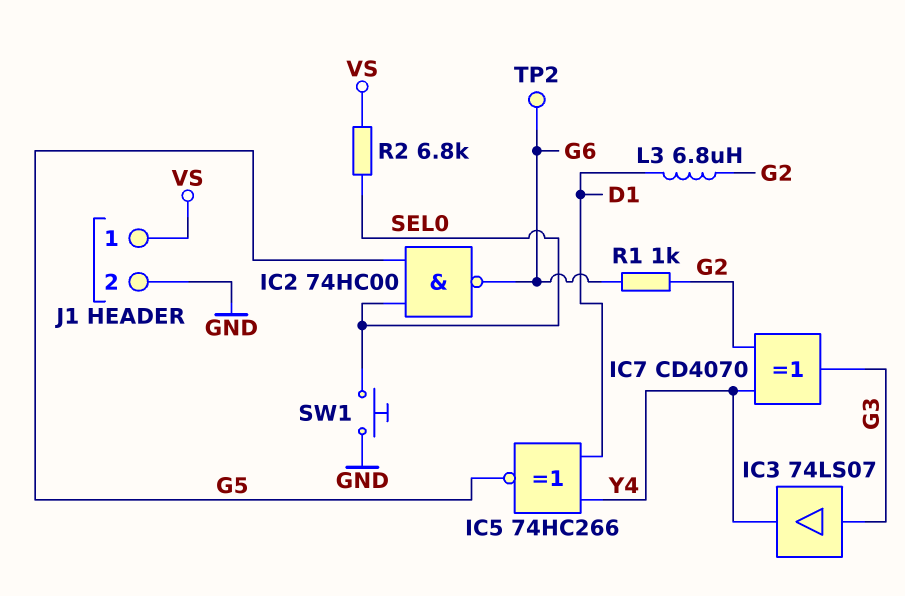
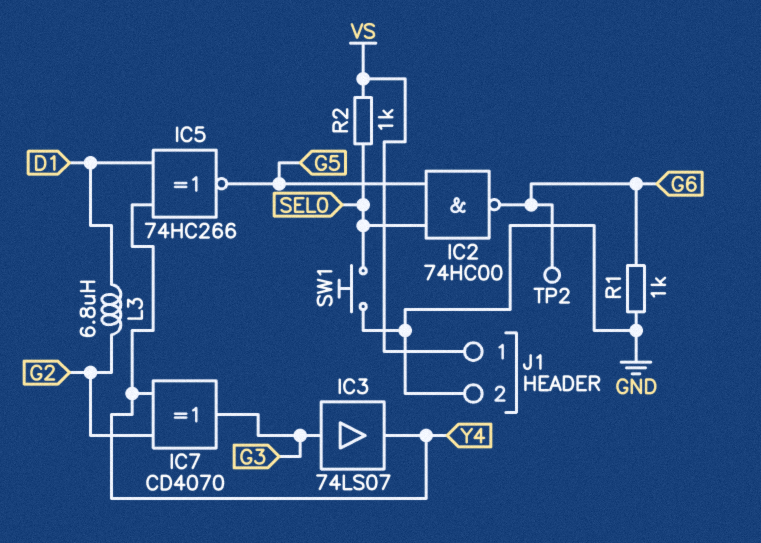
R1: 1k (G2, G6) -> 1k (G6, GND)
R2: 6.8k (SEL0, VS) -> 1k (SEL0, VS)

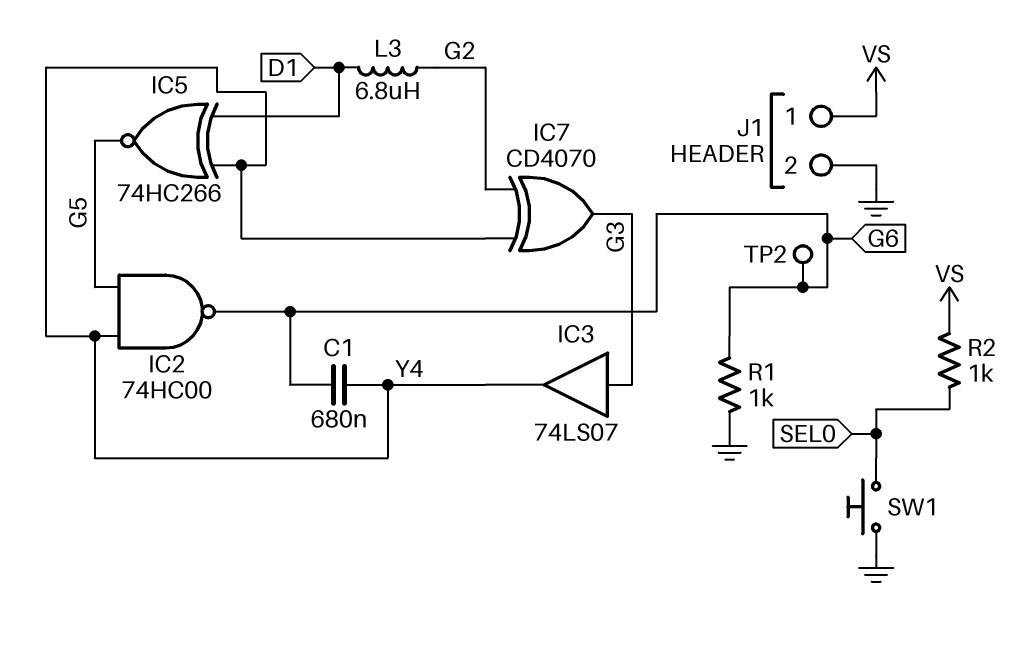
C1: none -> 680nF (G6, Y4)
IC2: NAND 74HC00 (in G5, in SEL0, out G6) -> NAND 74HC00 (in G5, in Y4, out G6)

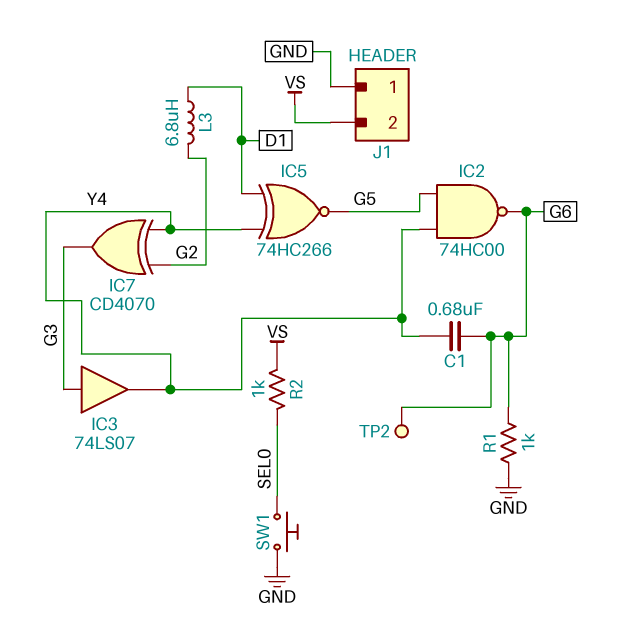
J1 pin 1: VS -> GND
J1 pin 2: GND -> VS

